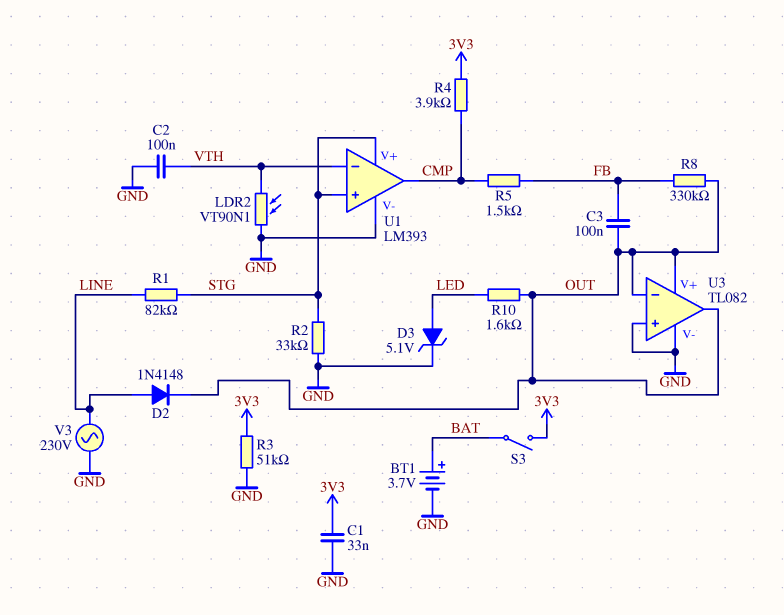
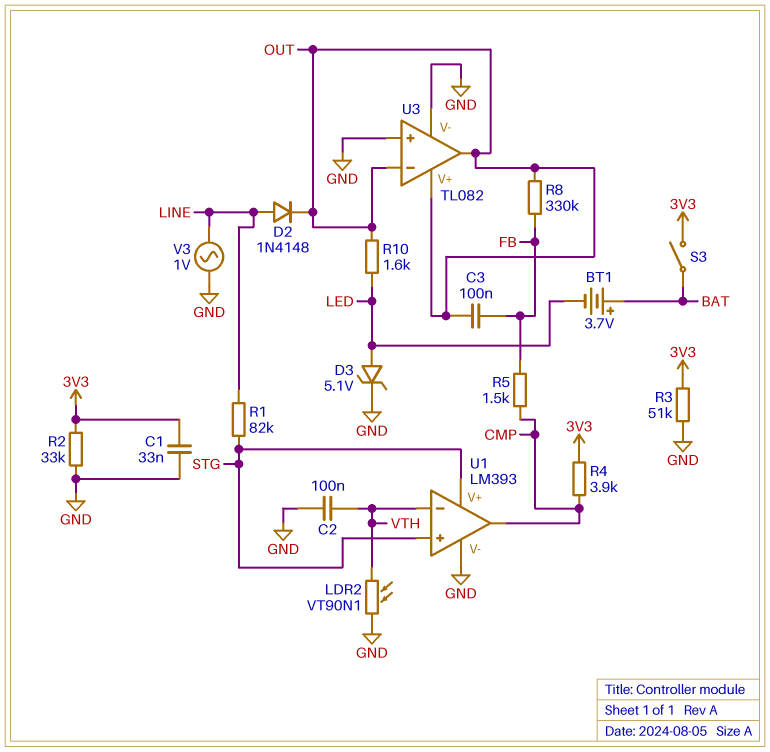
BT1: 3.7V (plus BAT, minus GND) -> 3.7V (plus BAT, minus LED)
R2: 33k (GND, STG) -> 33k (3V3, GND)
V3: AC 230V (GND, LINE) -> AC 1V (GND, LINE)

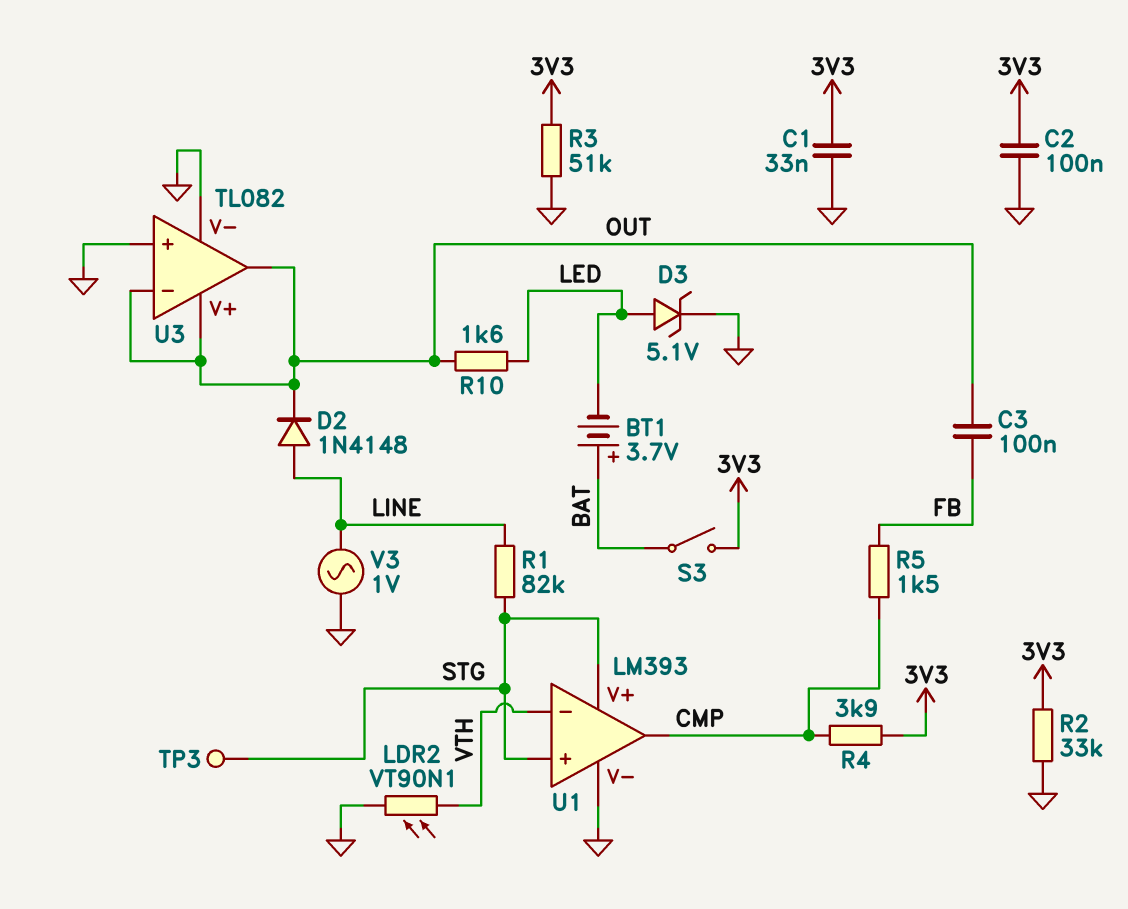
C2: 100nF (GND, VTH) -> 100nF (3V3, GND)
R8: 330k (FB, OUT) -> none
TP3: none -> test point (STG)

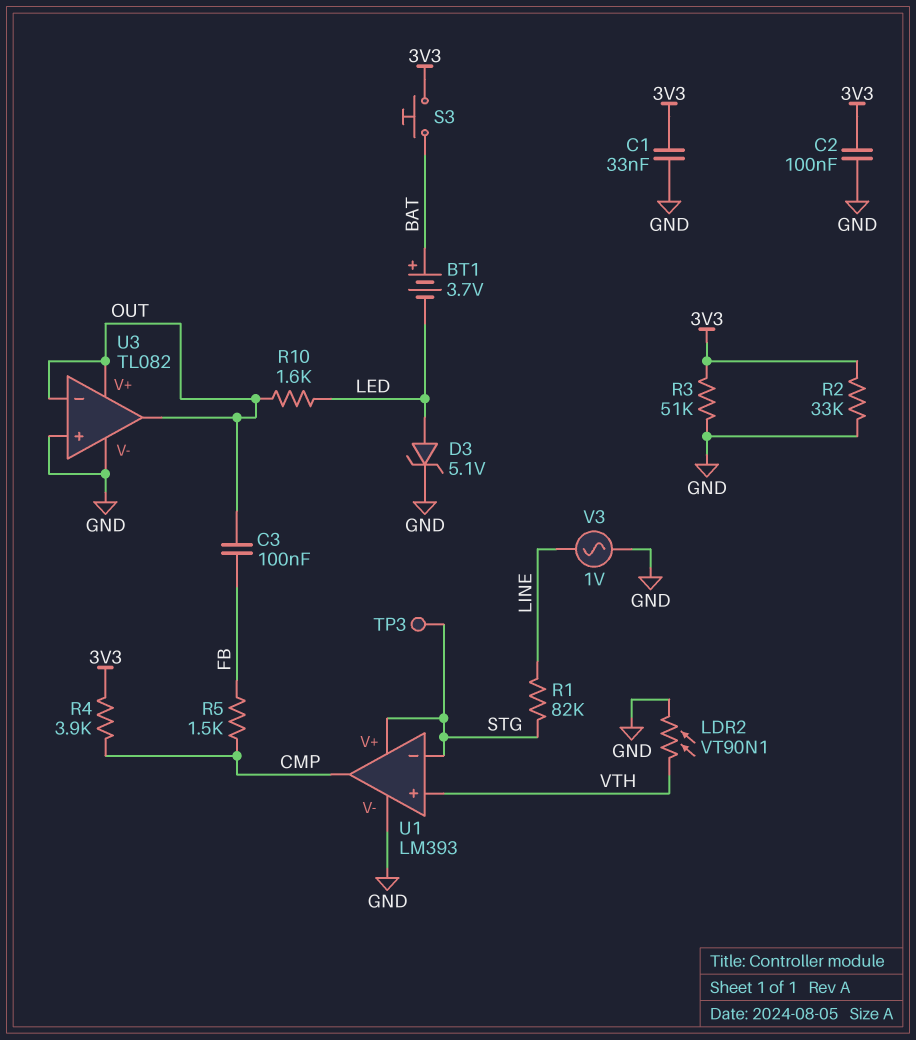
D2: diode 1N4148 (A LINE, K OUT) -> none
S3: switch (3V3, BAT) -> button (3V3, BAT)
U1 pin in+: STG -> VTH
U1 pin in-: VTH -> STG

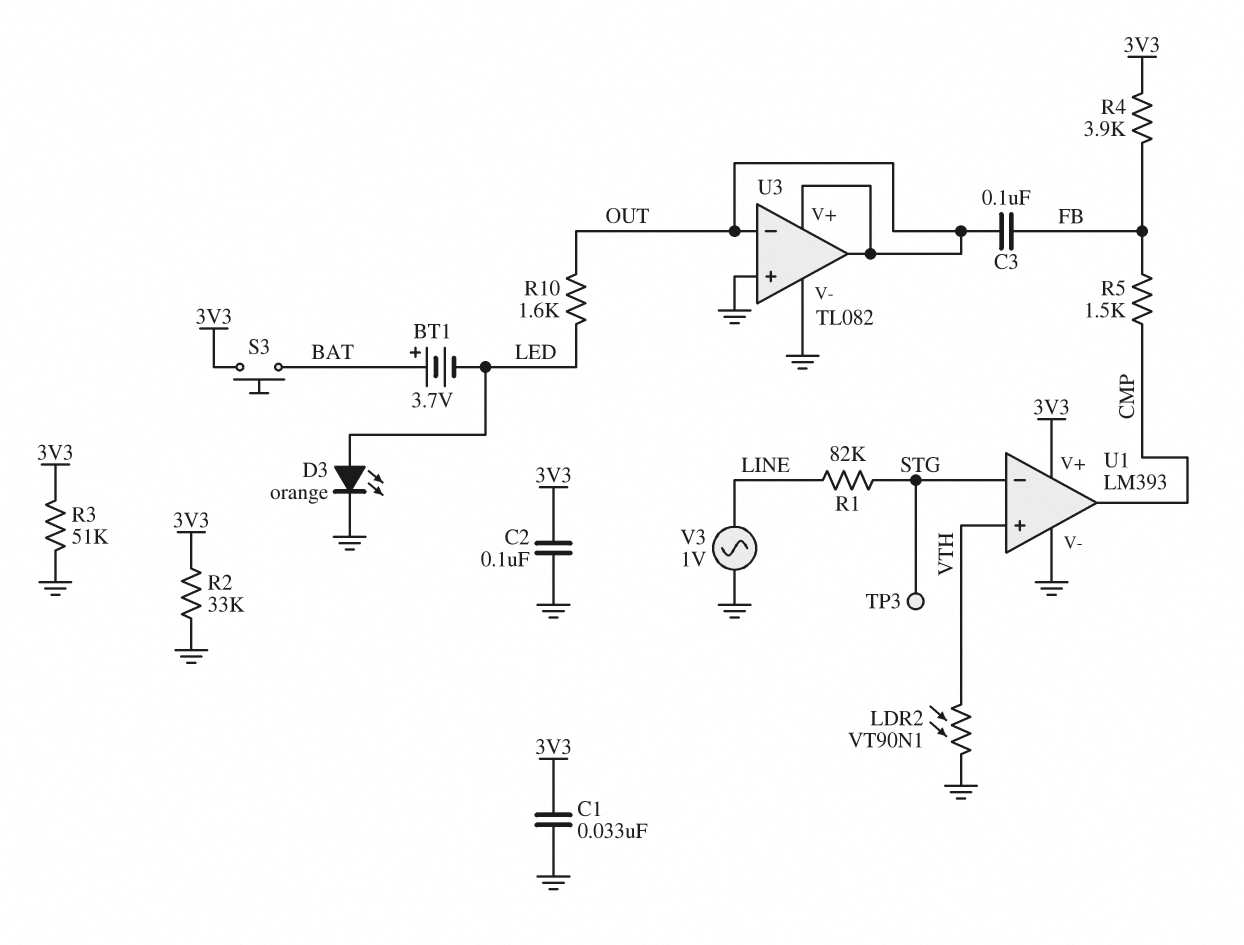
D3: zener 5.1V (A LED, K GND) -> LED orange (A LED, K GND)
R4: 3.9k (3V3, CMP) -> 3.9k (3V3, FB)
U1 pin V+: STG -> 3V3

